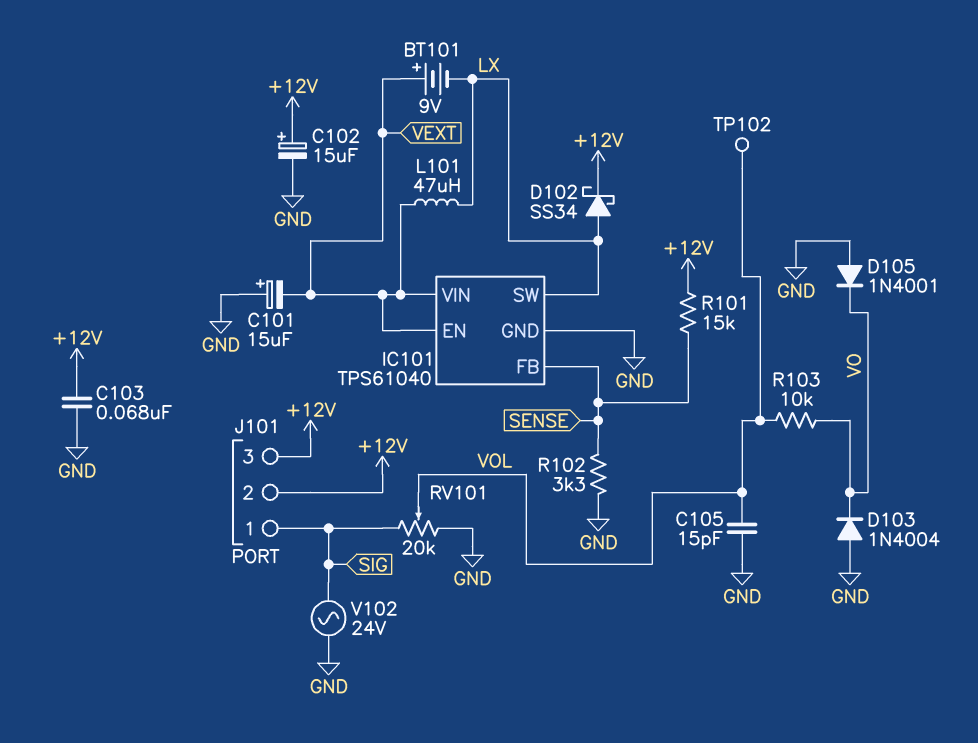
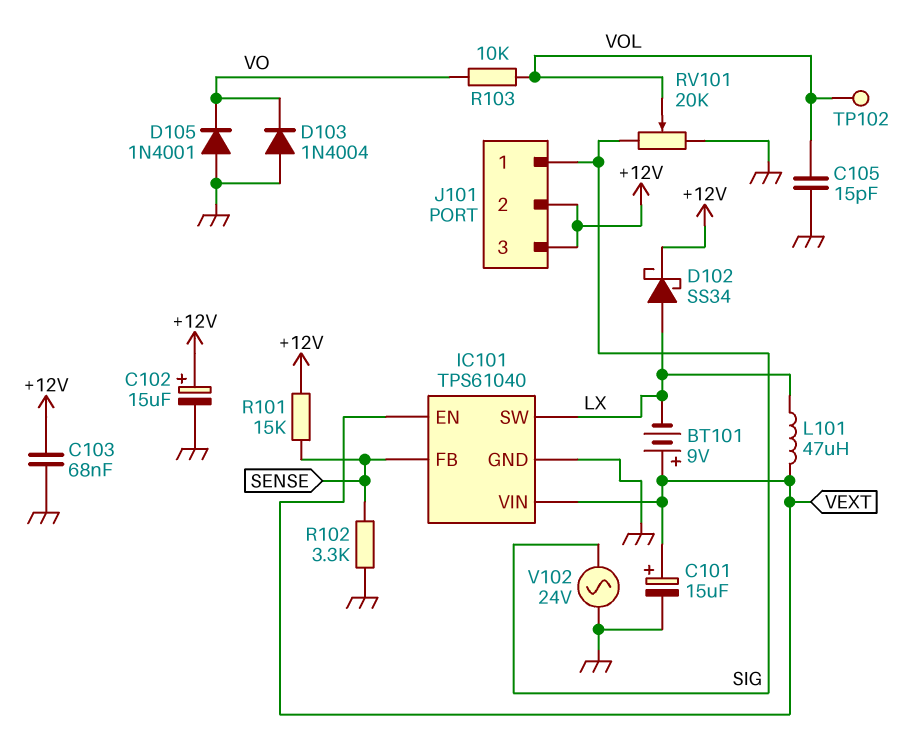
C101: 15uF (plus GND, minus VEXT) -> 15uF (plus VEXT, minus GND)

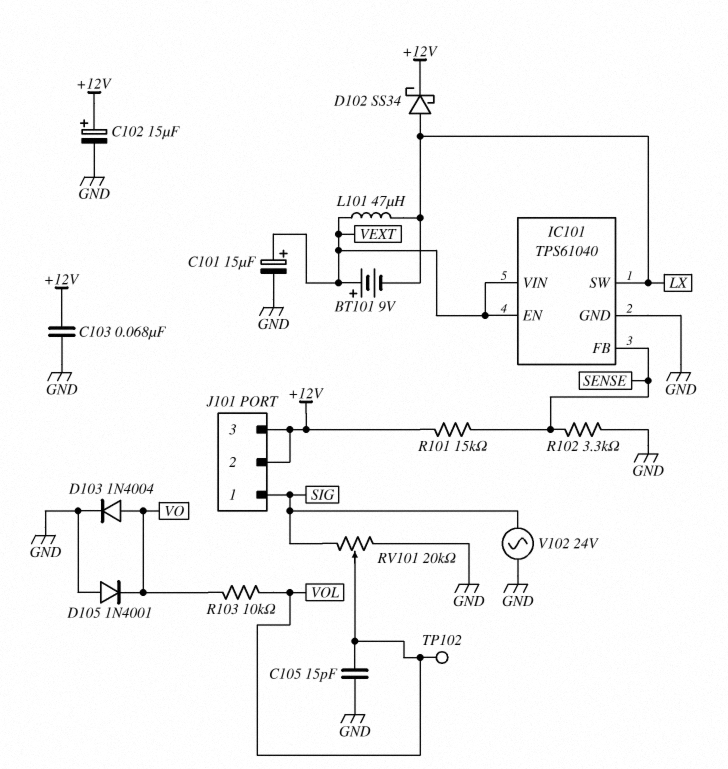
D103: diode 1N4004 (A GND, K VO) -> diode 1N4004 (A VO, K GND)

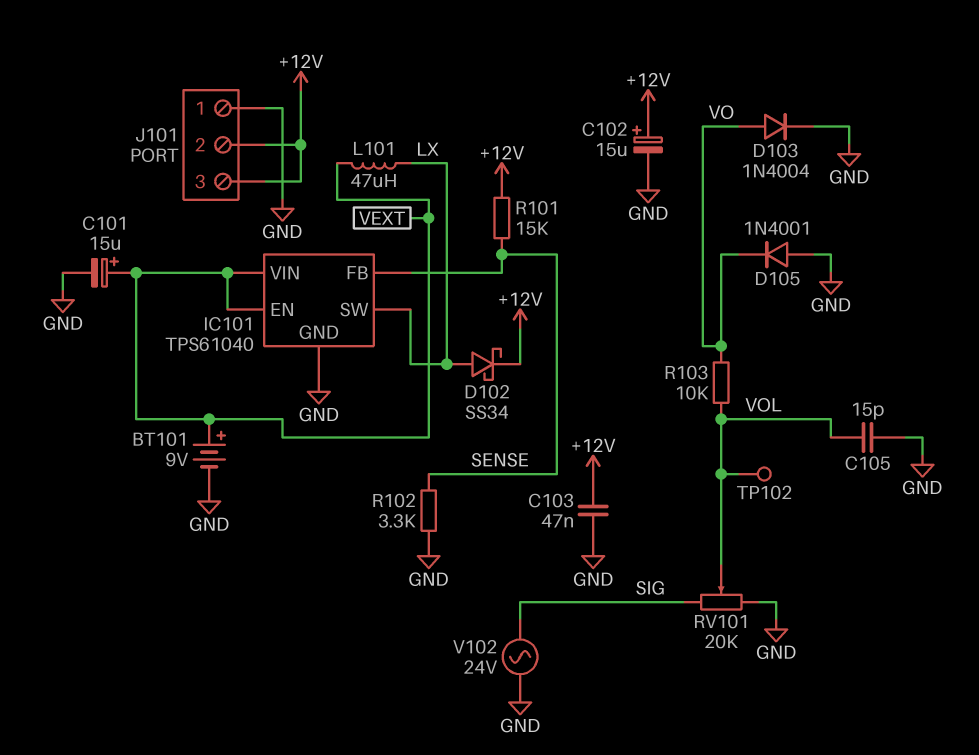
BT101: 9V (plus VEXT, minus LX) -> 9V (plus VEXT, minus GND)
C103: 68nF (+12V, GND) -> 47nF (+12V, GND)
J101 pin 1: SIG -> GND

